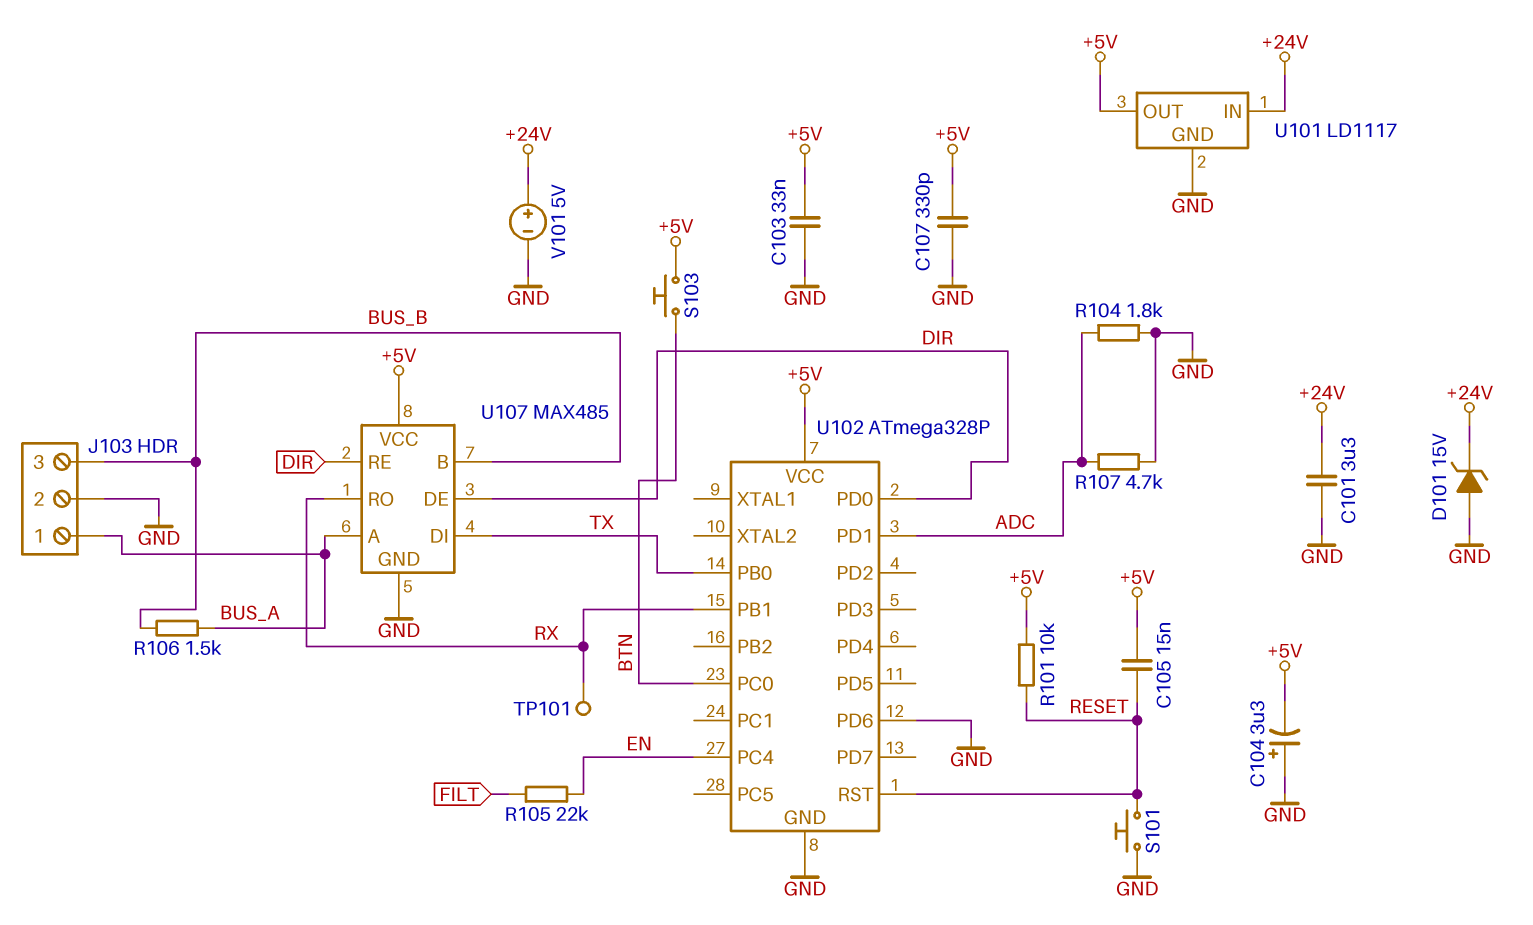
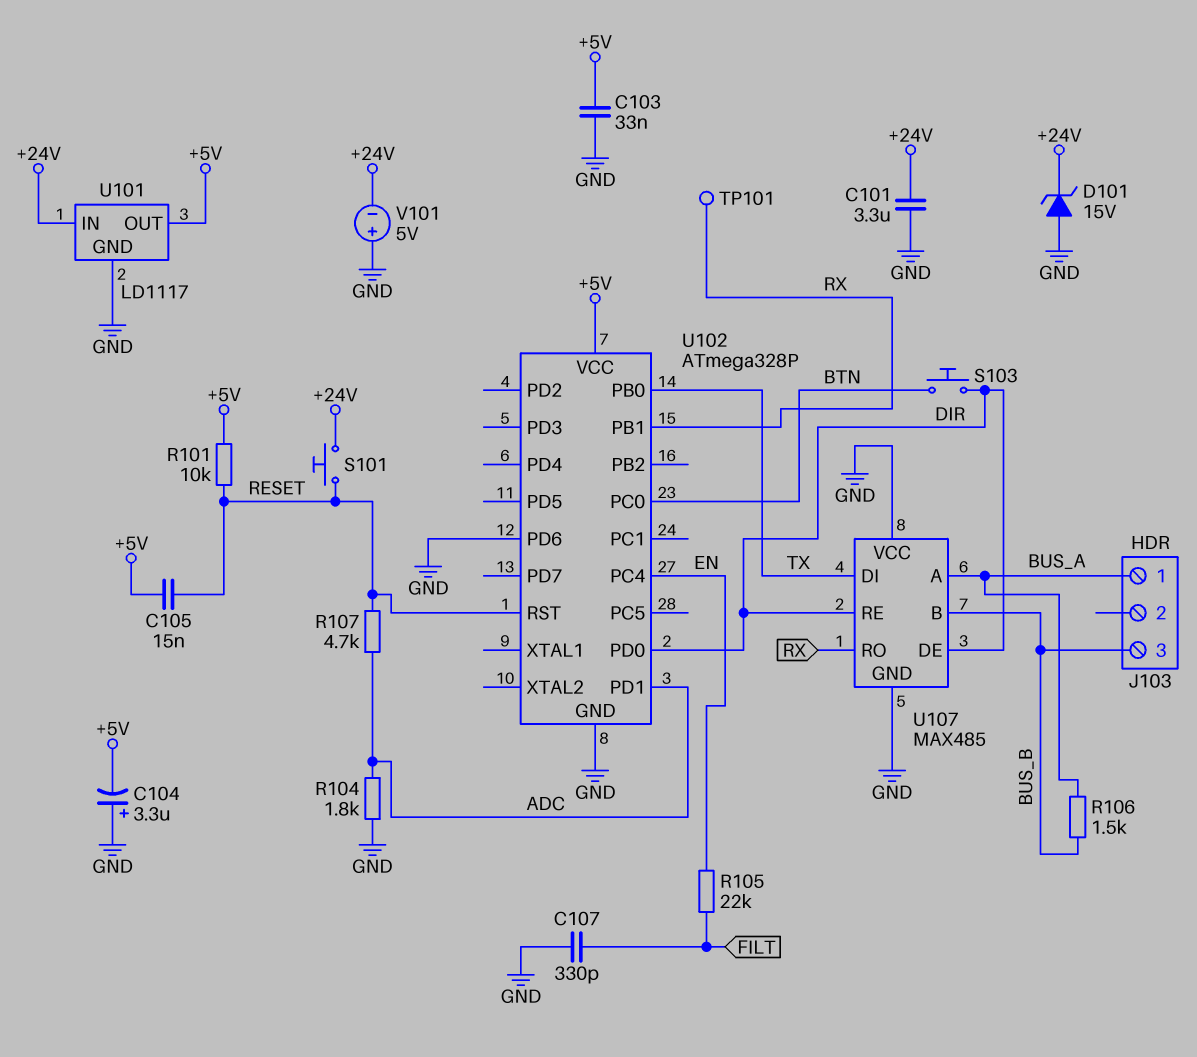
C107: 330pF (+5V, GND) -> 330pF (FILT, GND)
J103 pin 2: GND -> none
R107: 4.7k (ADC, GND) -> 4.7k (ADC, RESET)
S101: button (GND, RESET) -> button (+24V, RESET)
S103: button (+5V, BTN) -> button (BTN, DIR)
U107 pin VCC: +5V -> GND
V101: 5V (plus +24V, minus GND) -> 5V (plus GND, minus +24V)

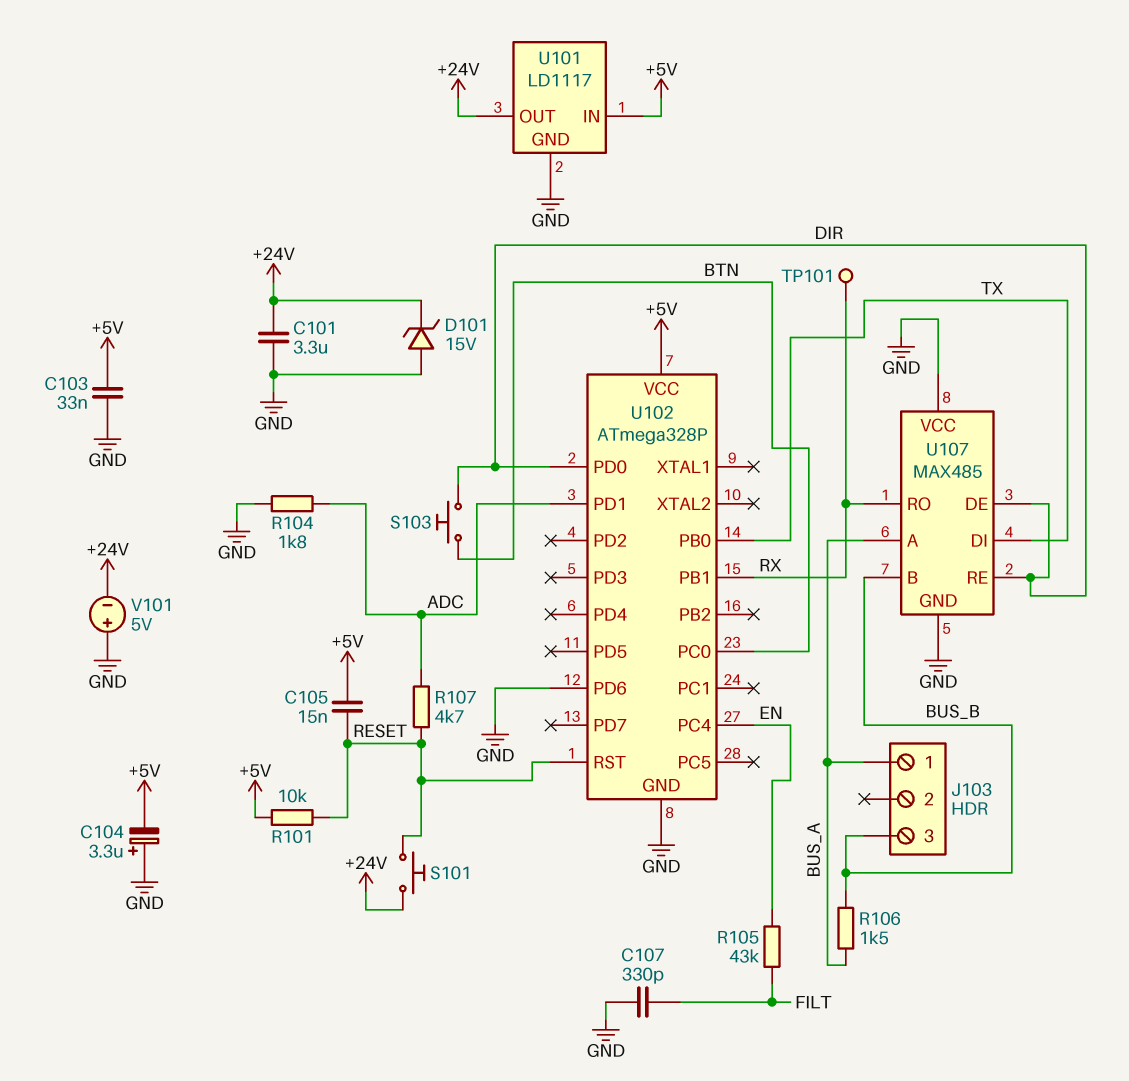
R105: 22k (EN, FILT) -> 43k (EN, FILT)
U101 pin IN: +24V -> +5V
U101 pin OUT: +5V -> +24V

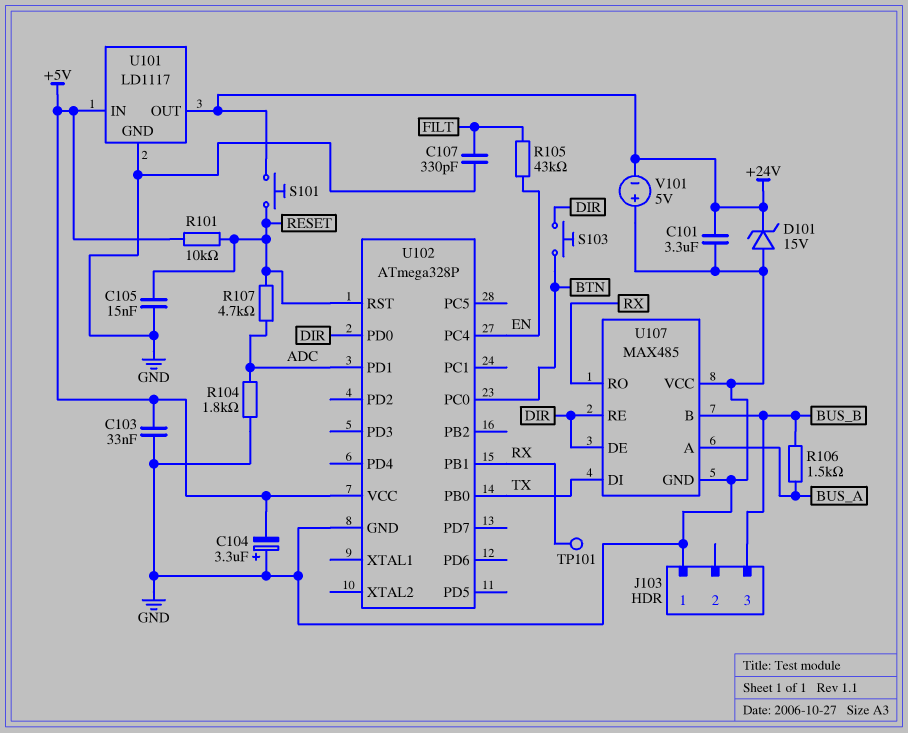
C105: 15nF (+5V, RESET) -> 15nF (GND, RESET)
J103 pin 1: BUS_A -> GND
U102 pin PD6: GND -> none

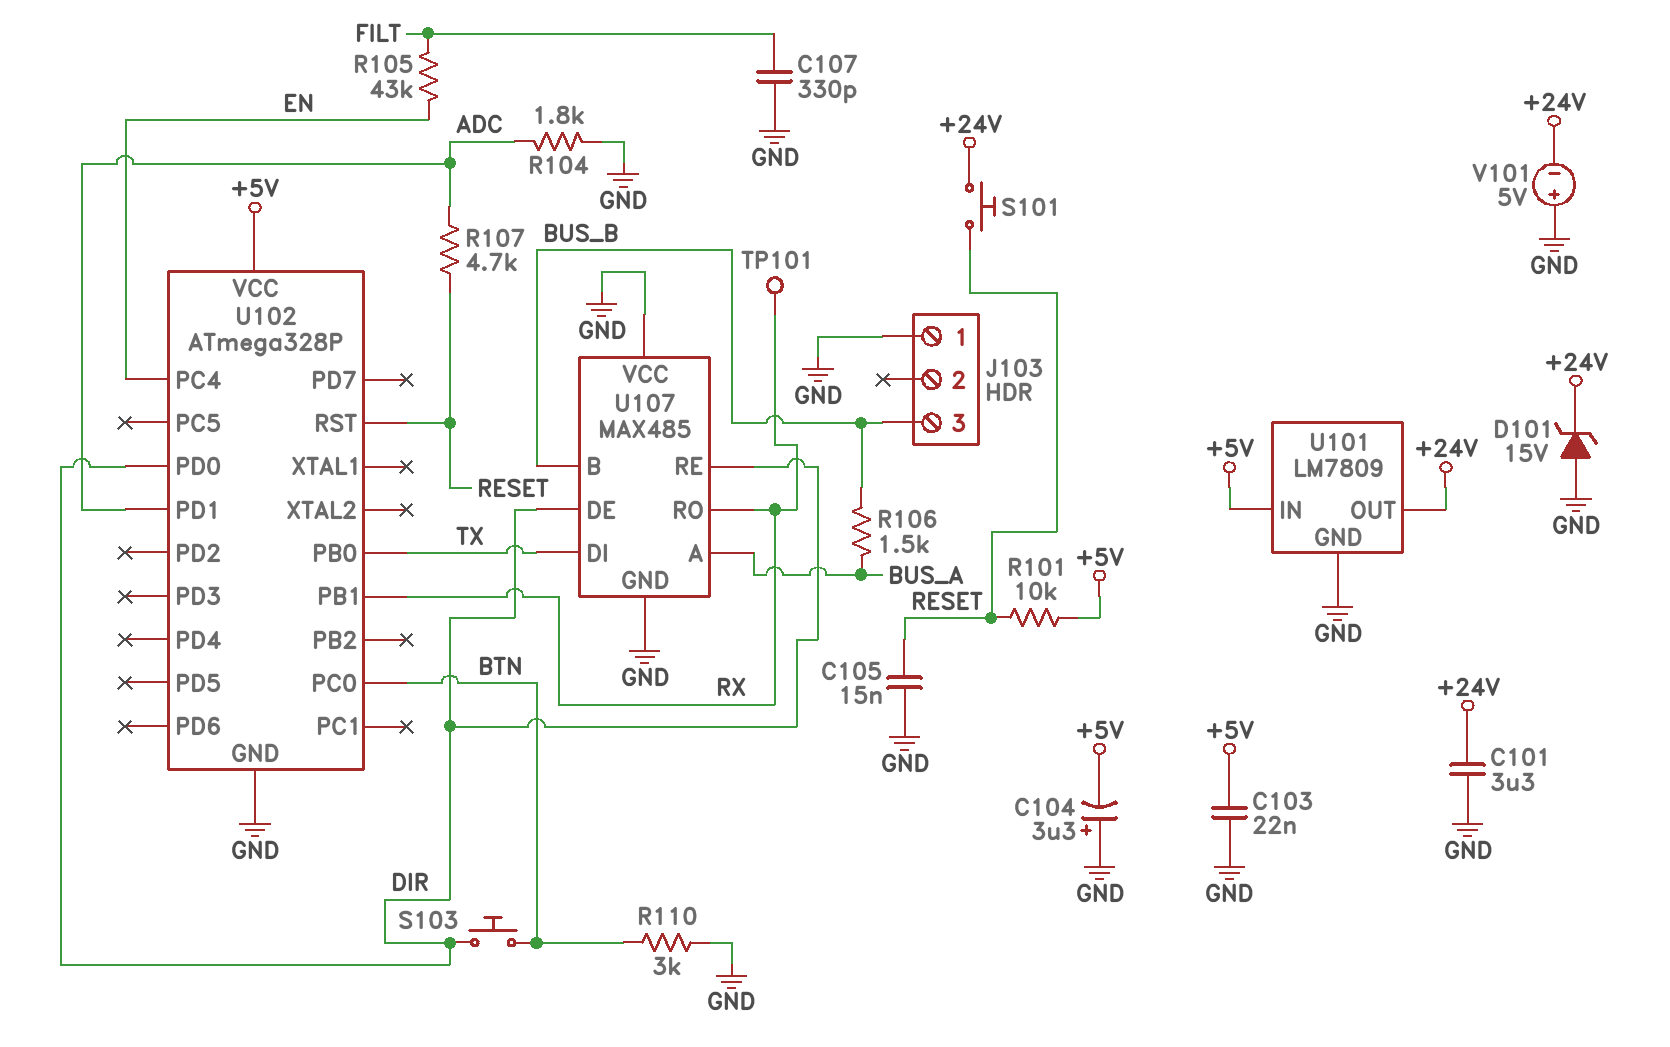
C103: 33nF (+5V, GND) -> 22nF (+5V, GND)
R110: none -> 3k (BTN, GND)
U101: LD1117 -> LM7809

